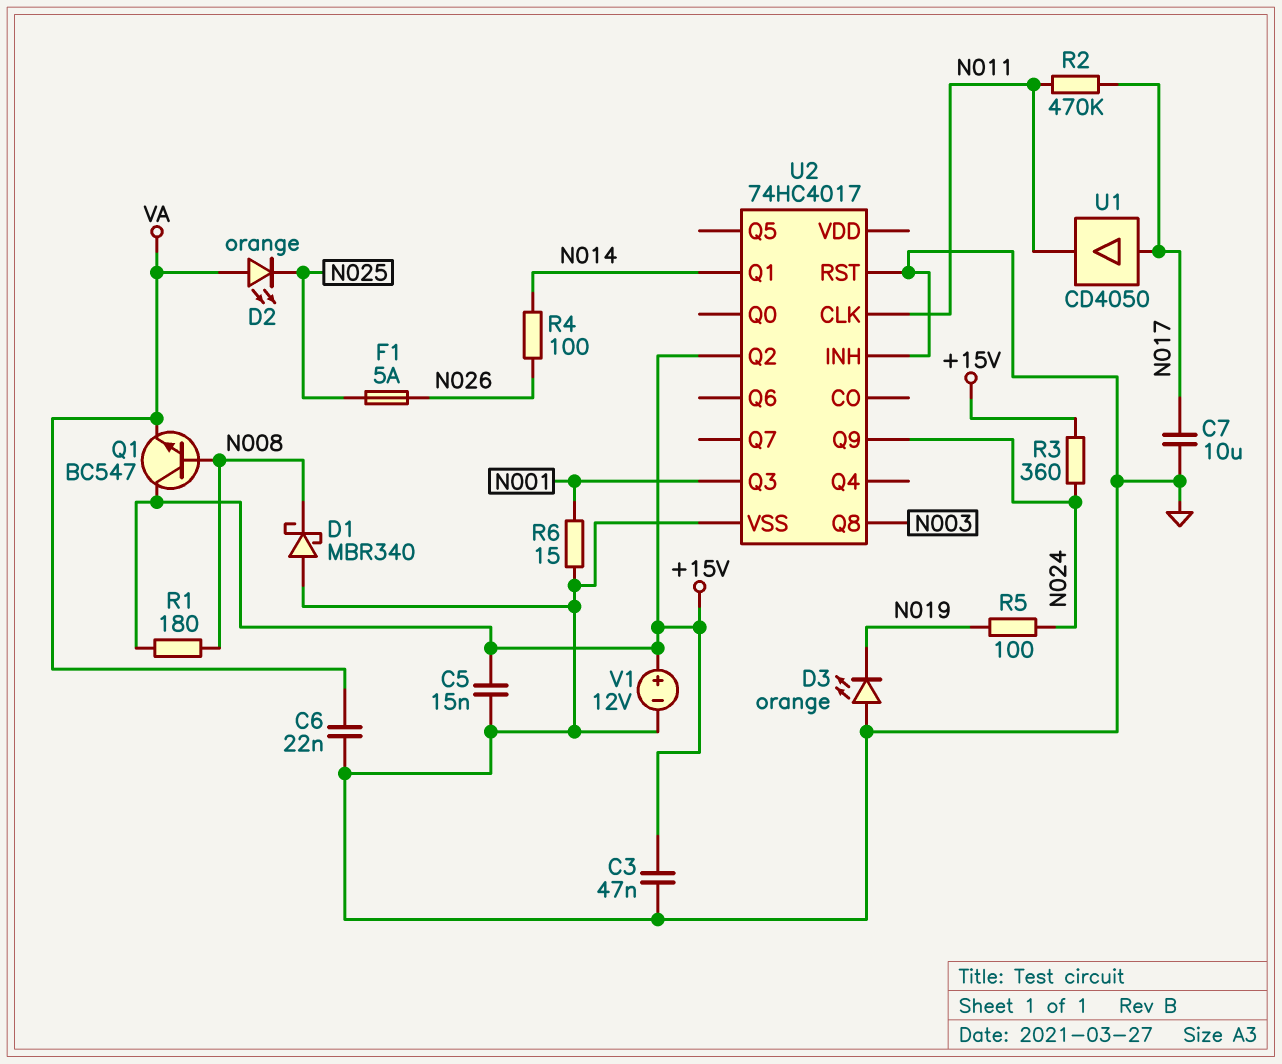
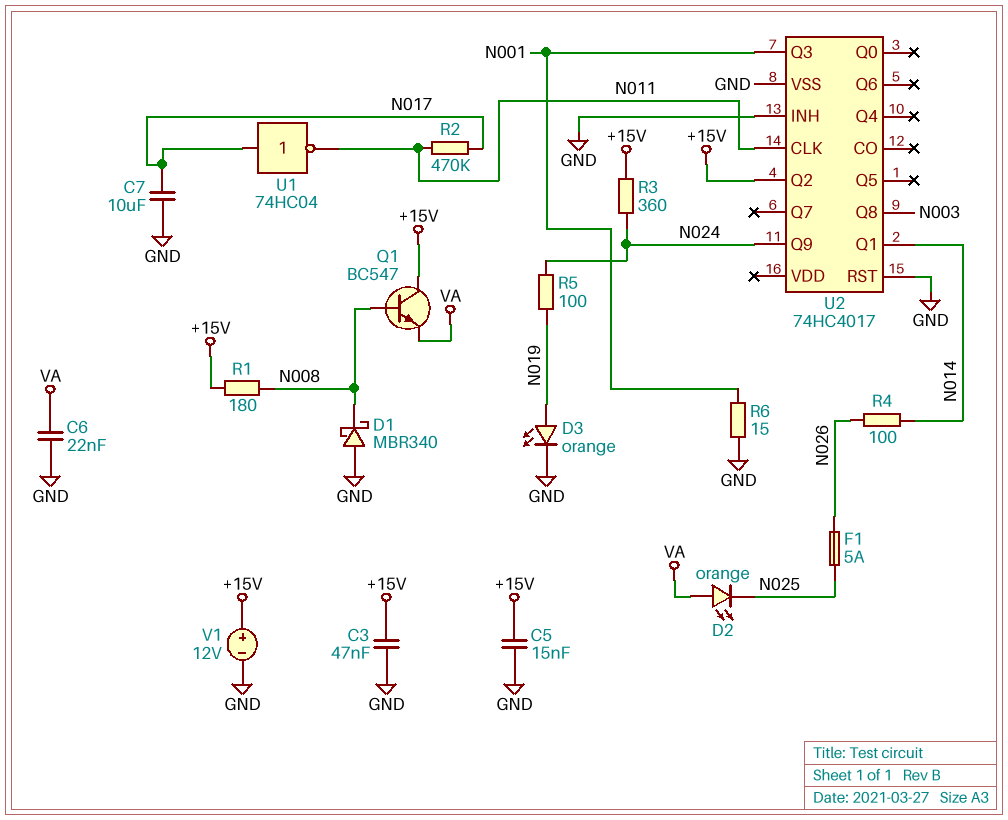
D3: LED orange (A GND, K N019) -> LED orange (A N019, K GND)
U1: buffer CD4050 (in N017, out N011) -> NOT 74HC04 (in N017, out N011)

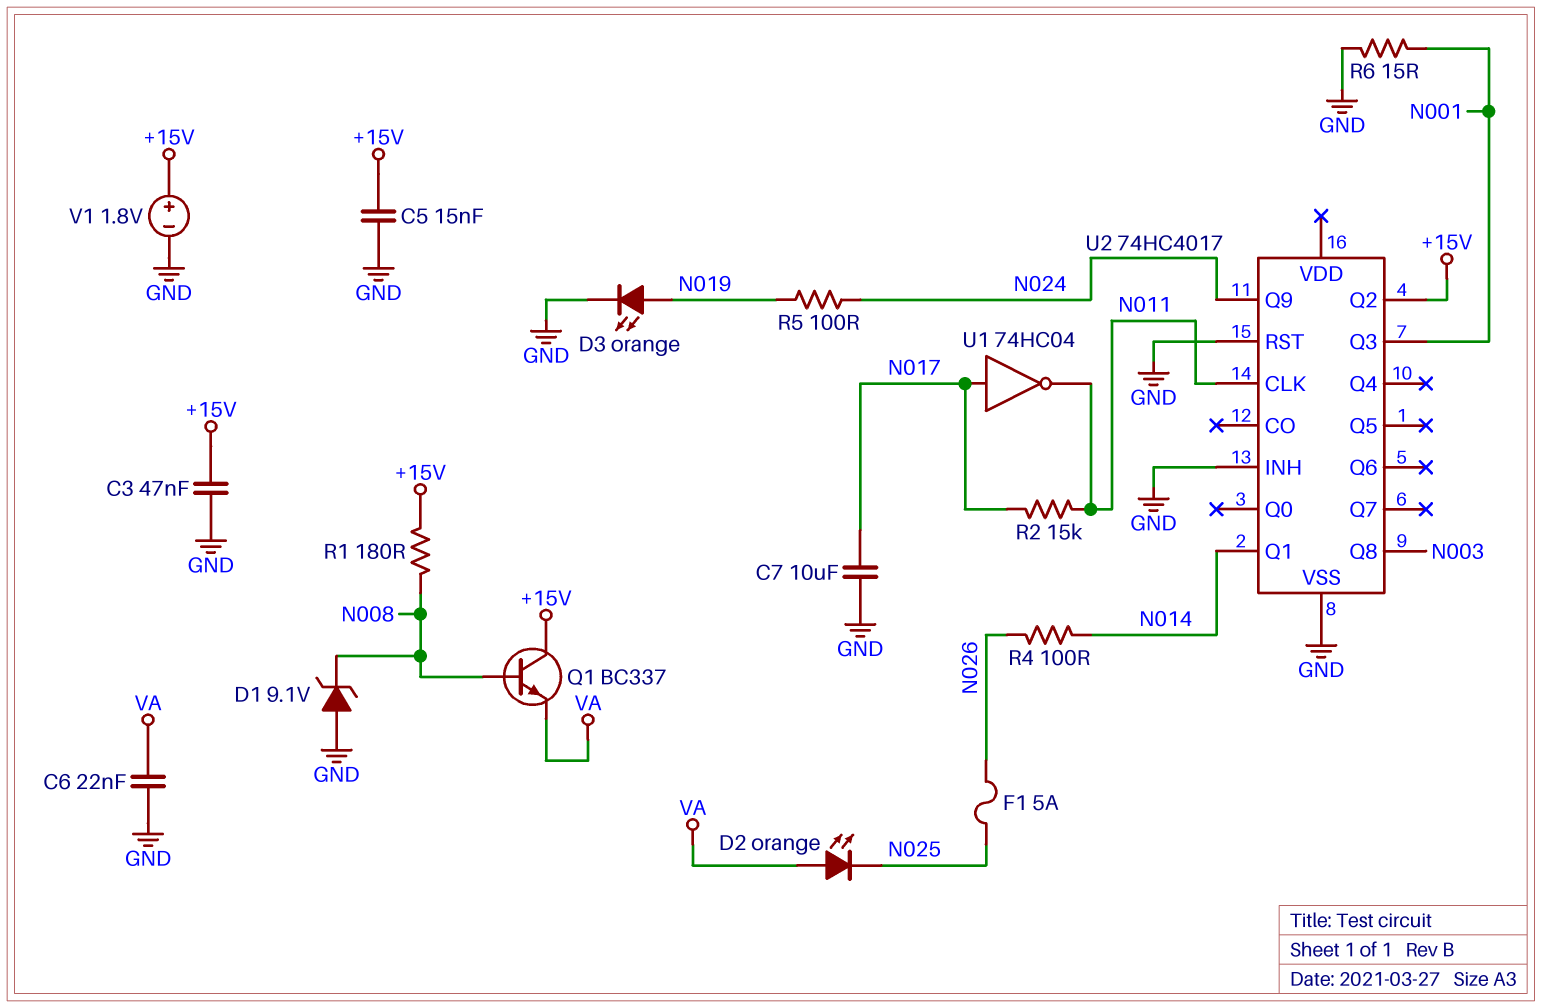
D1: schottky MBR340 (A GND, K N008) -> zener 9.1V (A GND, K N008)
Q1: NPN BC547 (B N008, C +15V, E VA) -> NPN BC337 (B N008, C +15V, E VA)
R2: 470k (N011, N017) -> 15k (N011, N017)
R3: 360 (+15V, N024) -> none
V1: 12V (plus +15V, minus GND) -> 1.8V (plus +15V, minus GND)

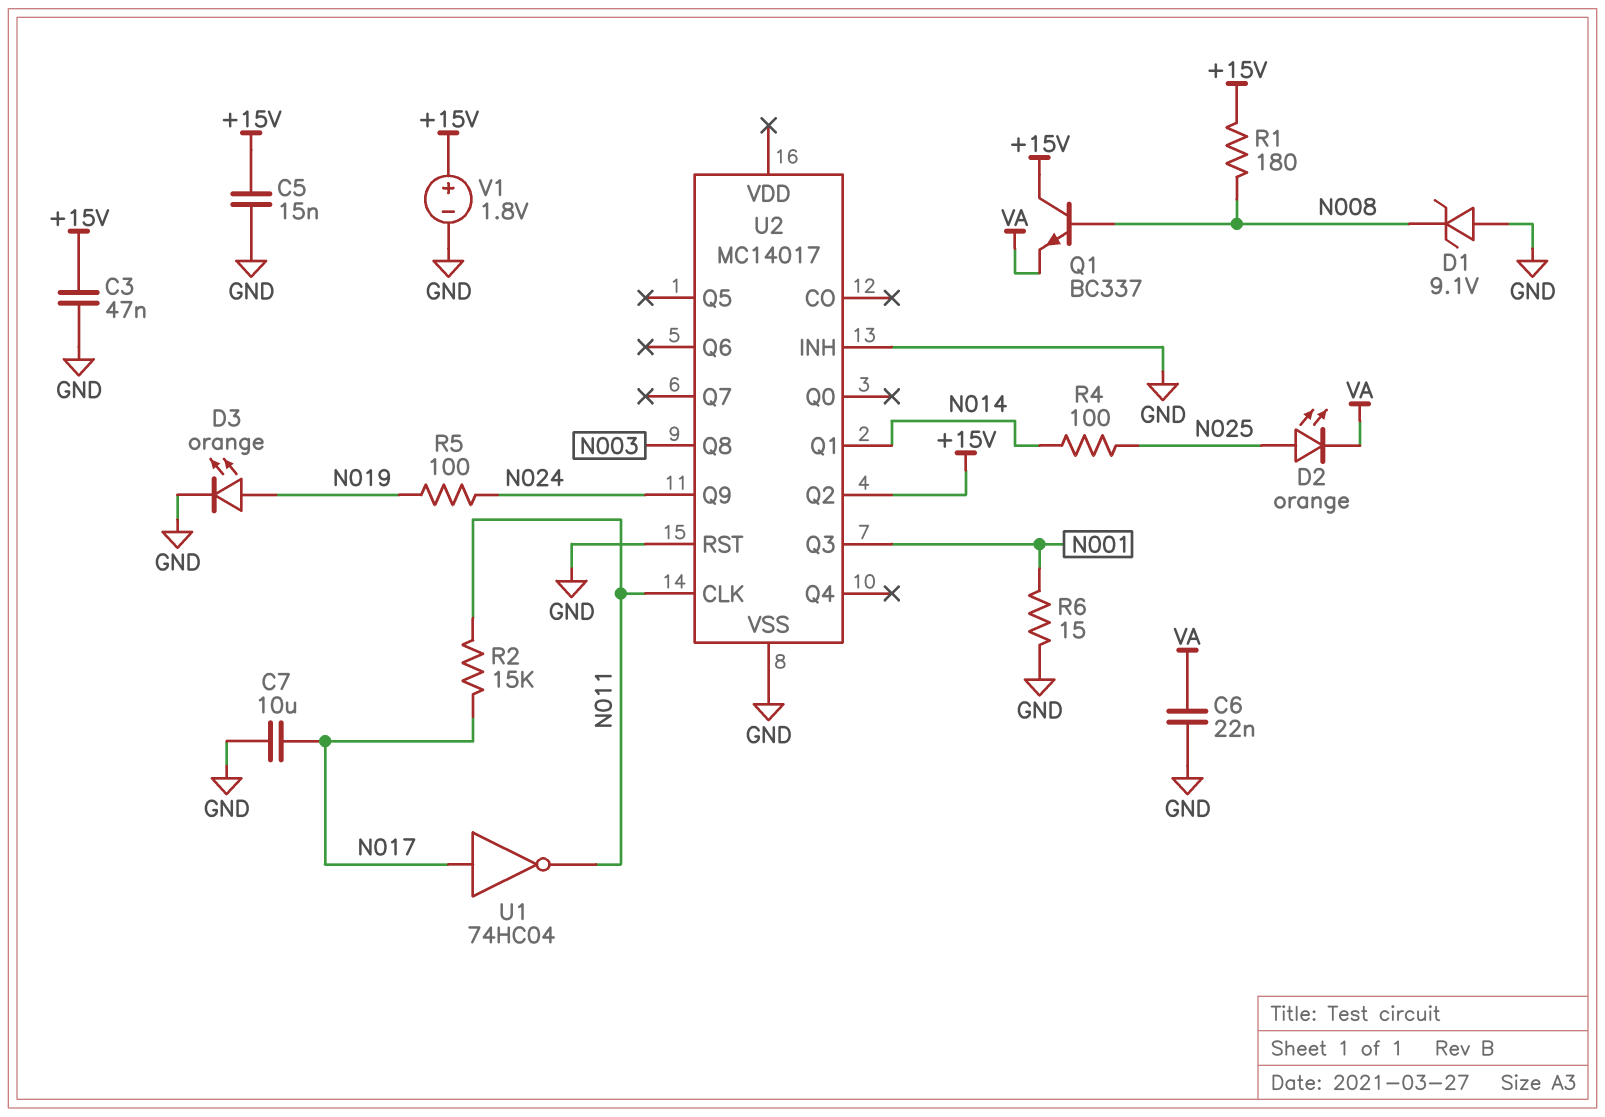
D2: LED orange (A VA, K N025) -> LED orange (A N025, K VA)
F1: 5A (N025, N026) -> none
R4: 100 (N014, N026) -> 100 (N014, N025)
U2: 74HC4017 -> MC14017

